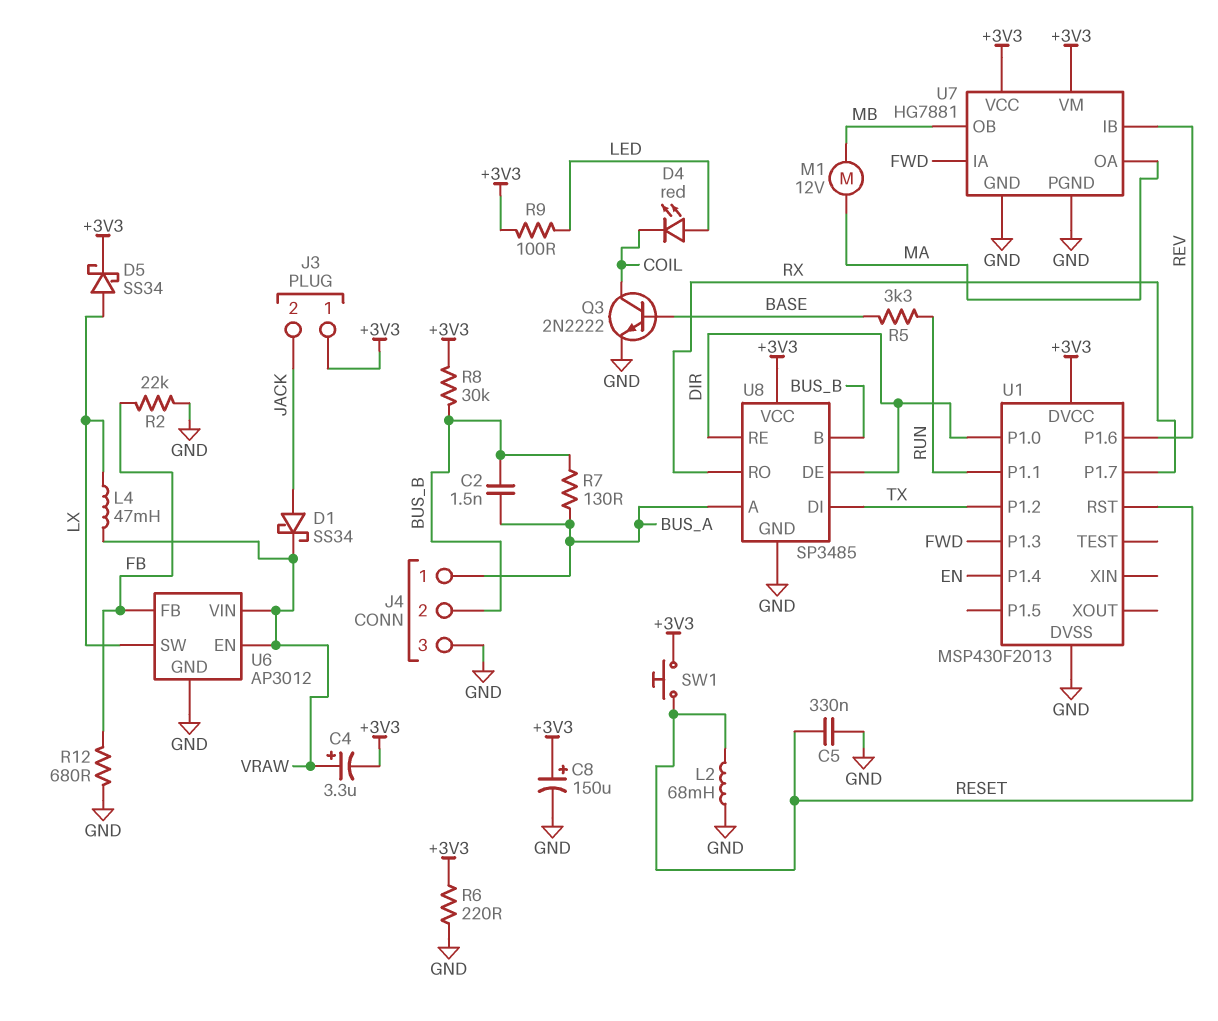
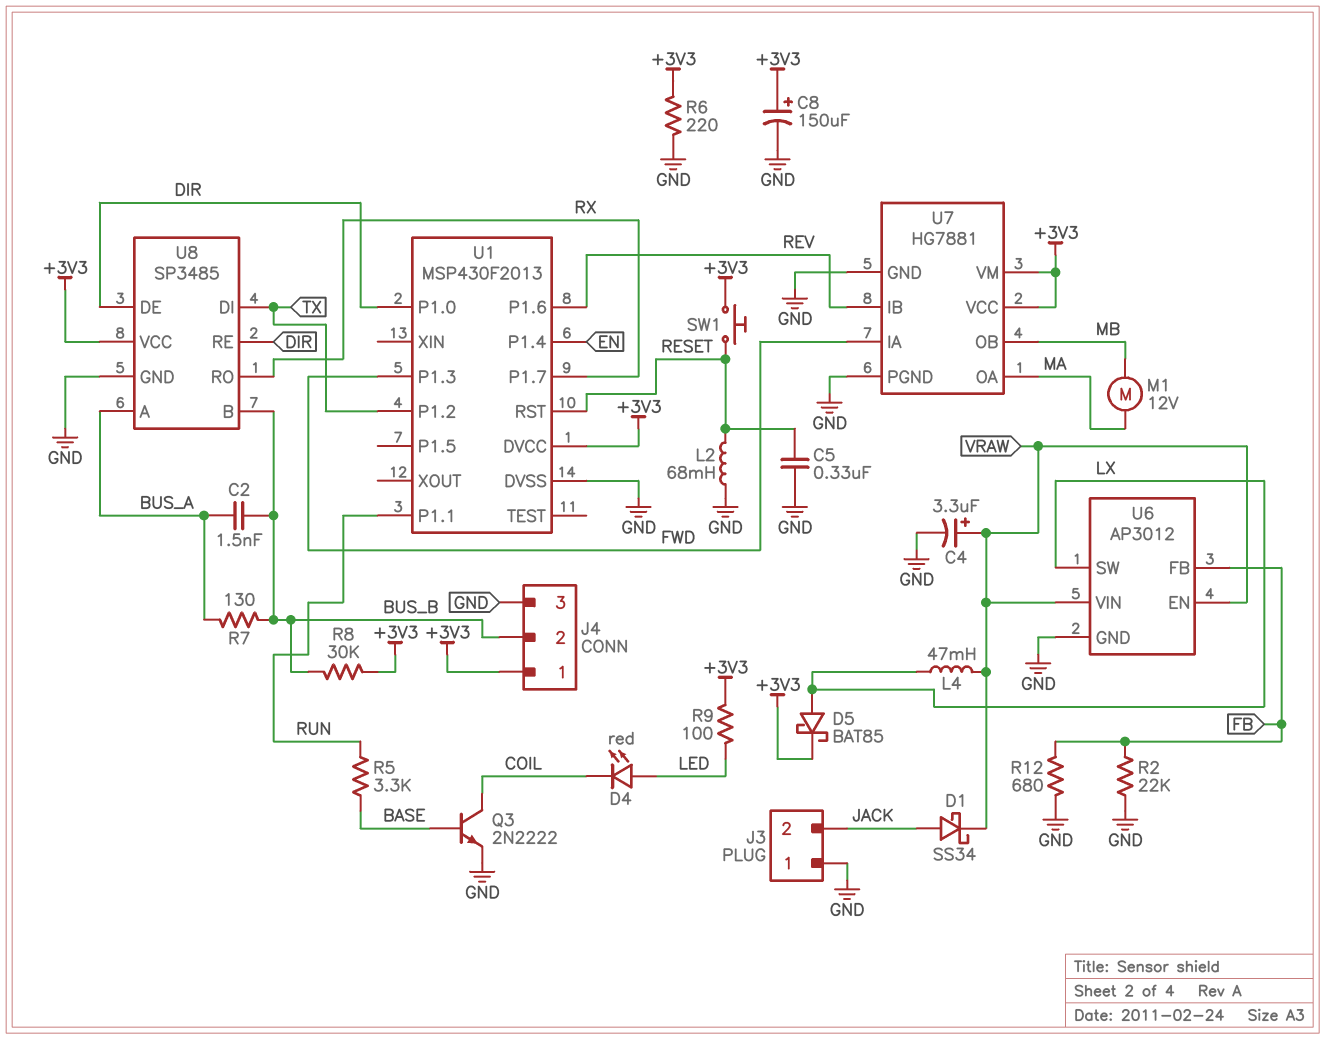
C4: 3.3uF (plus VRAW, minus +3V3) -> 3.3uF (plus VRAW, minus GND)
D5: schottky SS34 (A LX, K +3V3) -> schottky BAT85 (A LX, K +3V3)
J3 pin 1: +3V3 -> GND
J4 pin 1: BUS_A -> +3V3

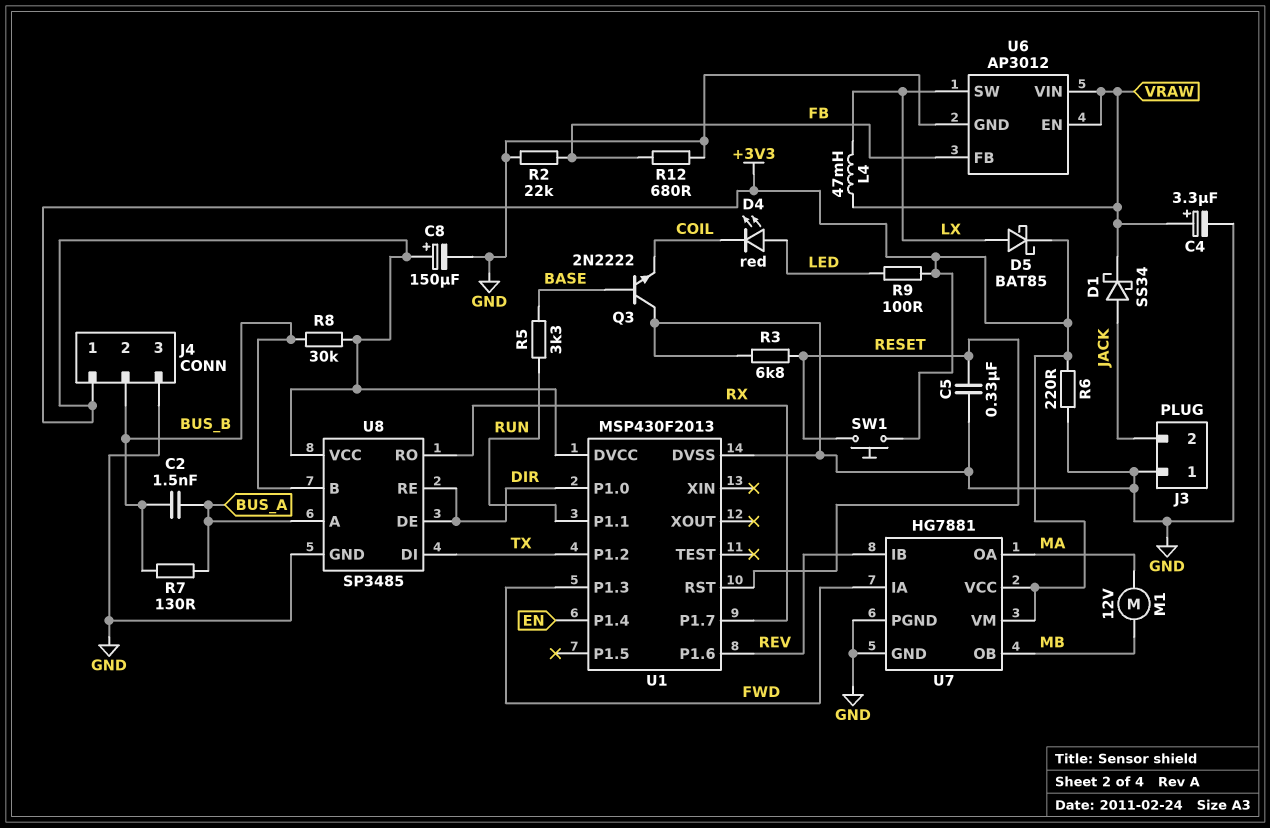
L2: 68mH (GND, RESET) -> none
Q3: NPN 2N2222 (B BASE, C COIL, E GND) -> NPN 2N2222 (B BASE, C GND, E COIL)
R3: none -> 6.8k (GND, RESET)

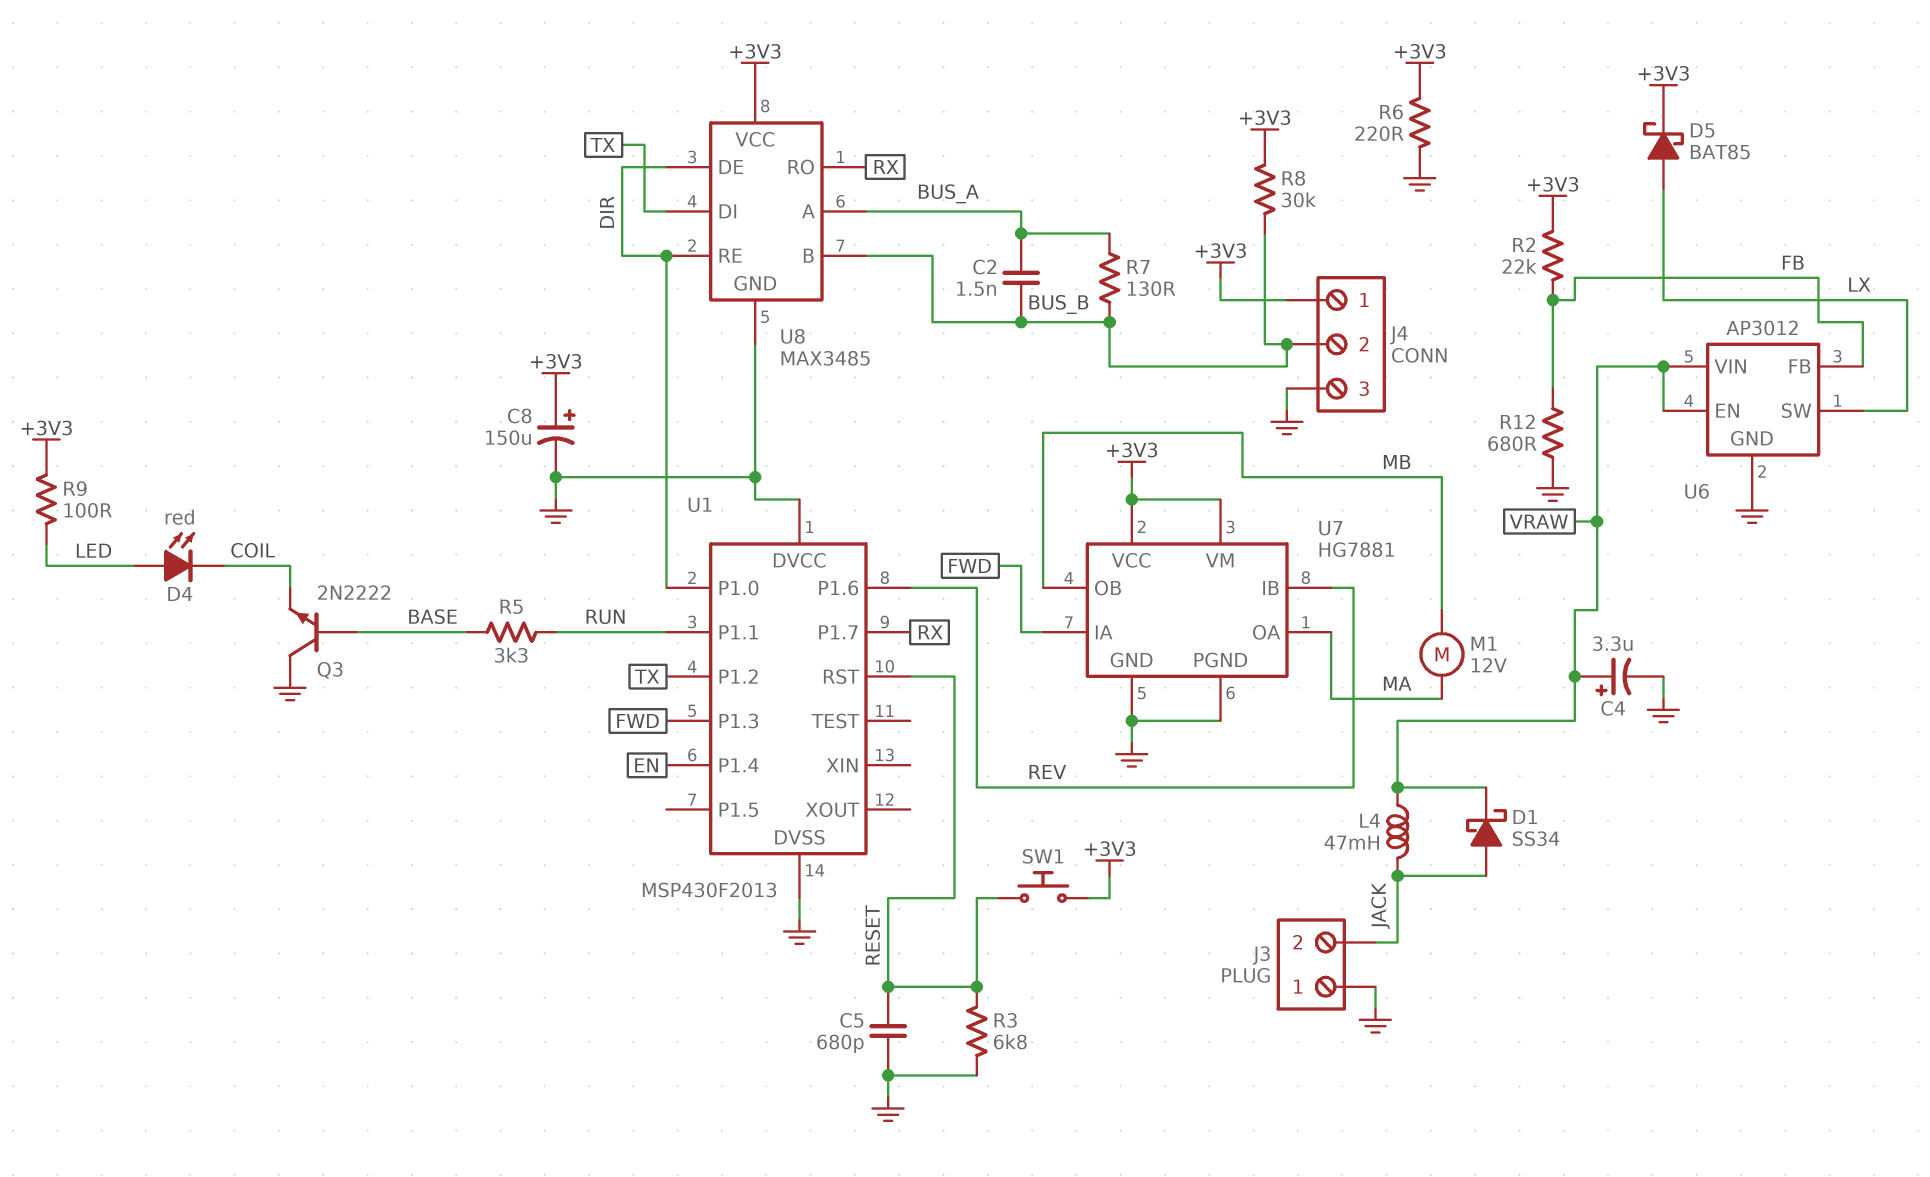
C5: 330nF (GND, RESET) -> 680pF (GND, RESET)
L4: 47mH (LX, VRAW) -> 47mH (JACK, VRAW)
R2: 22k (FB, GND) -> 22k (+3V3, FB)
U1 pin DVCC: +3V3 -> GND
U8: SP3485 -> MAX3485

